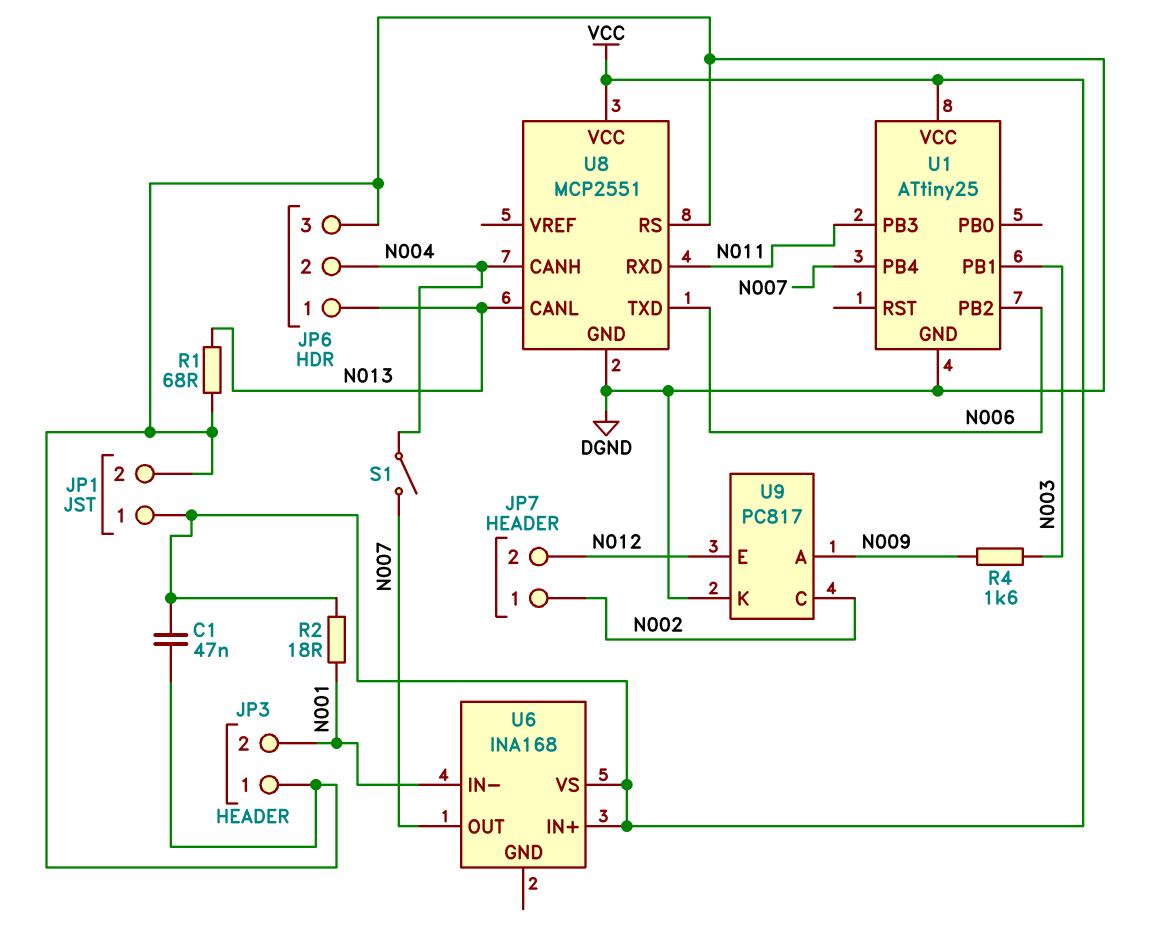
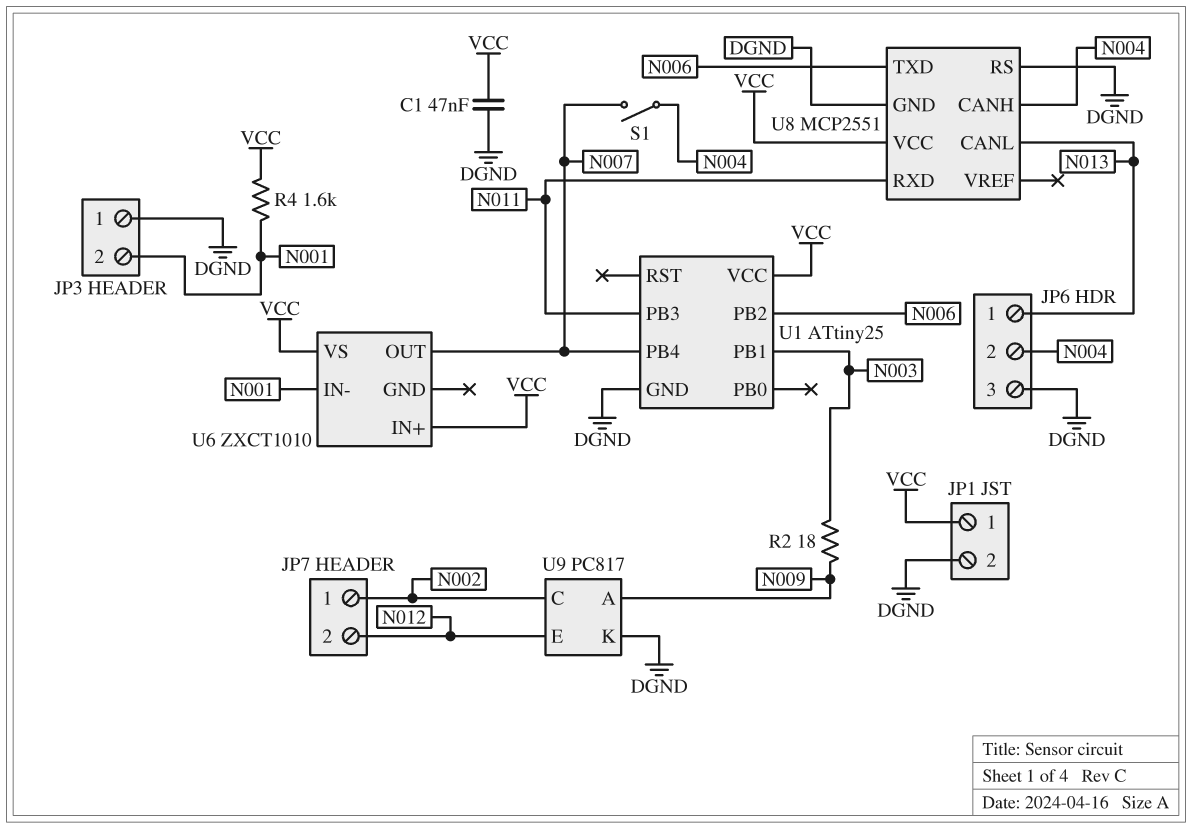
R1: 68 (DGND, N013) -> none
R2: 18 (N001, VCC) -> 18 (N003, N009)
R4: 1.6k (N003, N009) -> 1.6k (N001, VCC)
U6: INA168 -> ZXCT1010

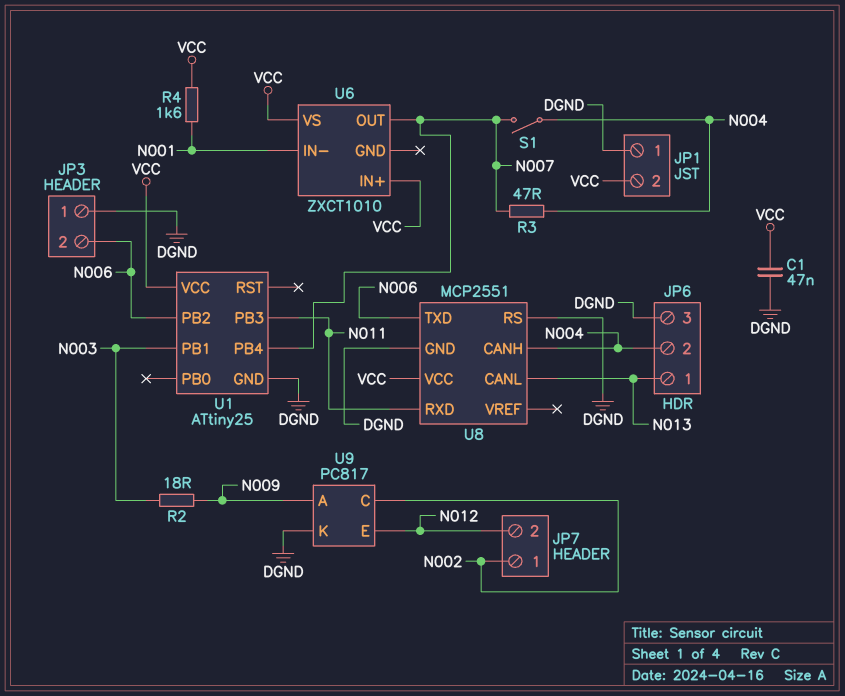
JP1 pin 1: VCC -> DGND
JP1 pin 2: DGND -> VCC
JP3 pin 2: N001 -> N006
R3: none -> 47 (N004, N007)

